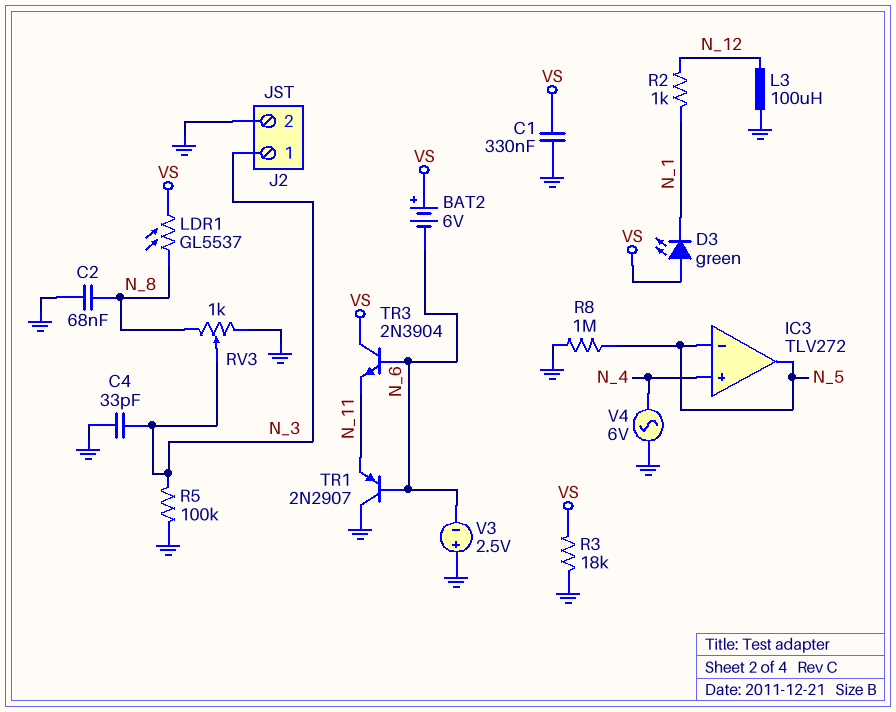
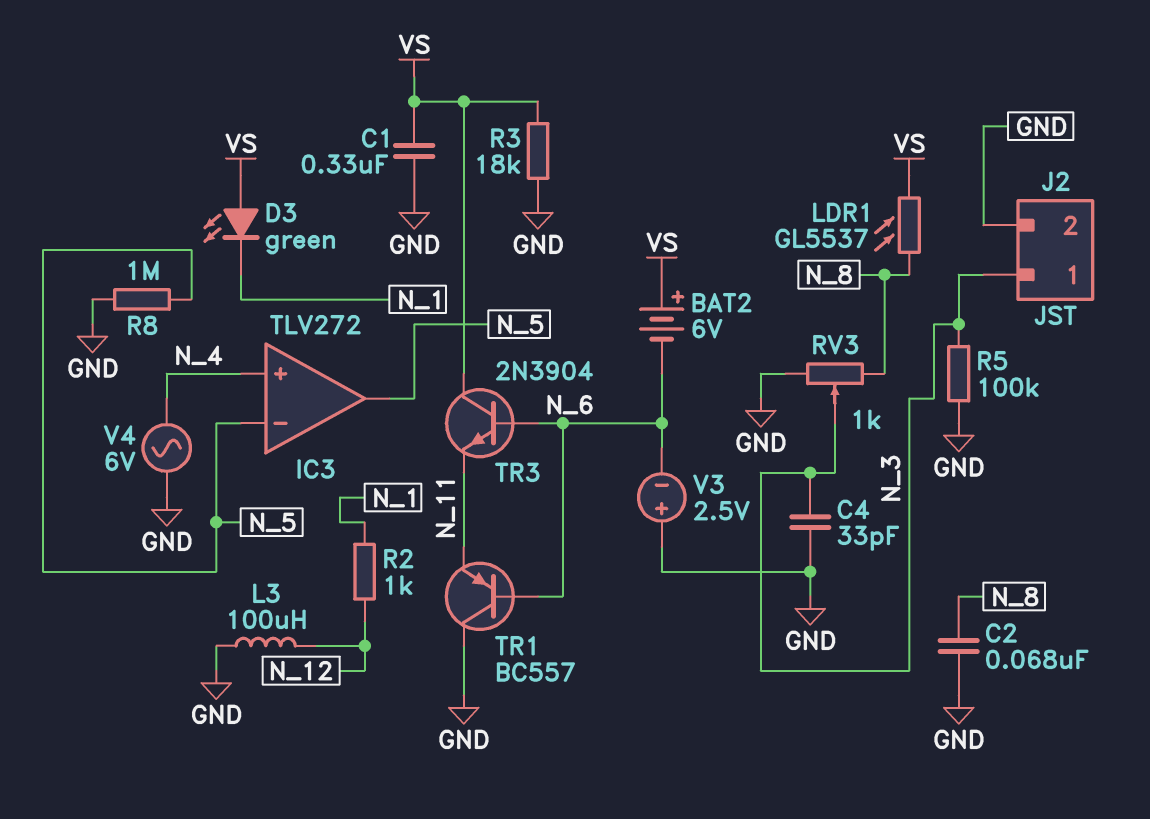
TR1: PNP 2N2907 (B N_6, C GND, E N_11) -> PNP BC557 (B N_6, C GND, E N_11)

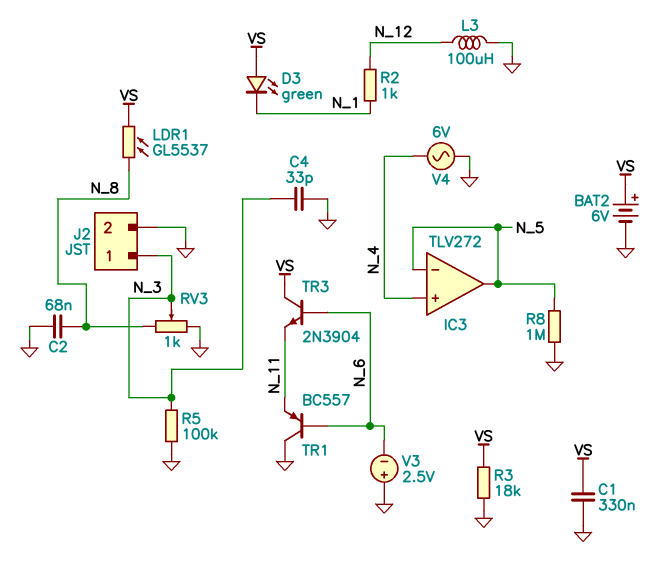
BAT2: 6V (plus VS, minus N_6) -> 6V (plus VS, minus GND)

